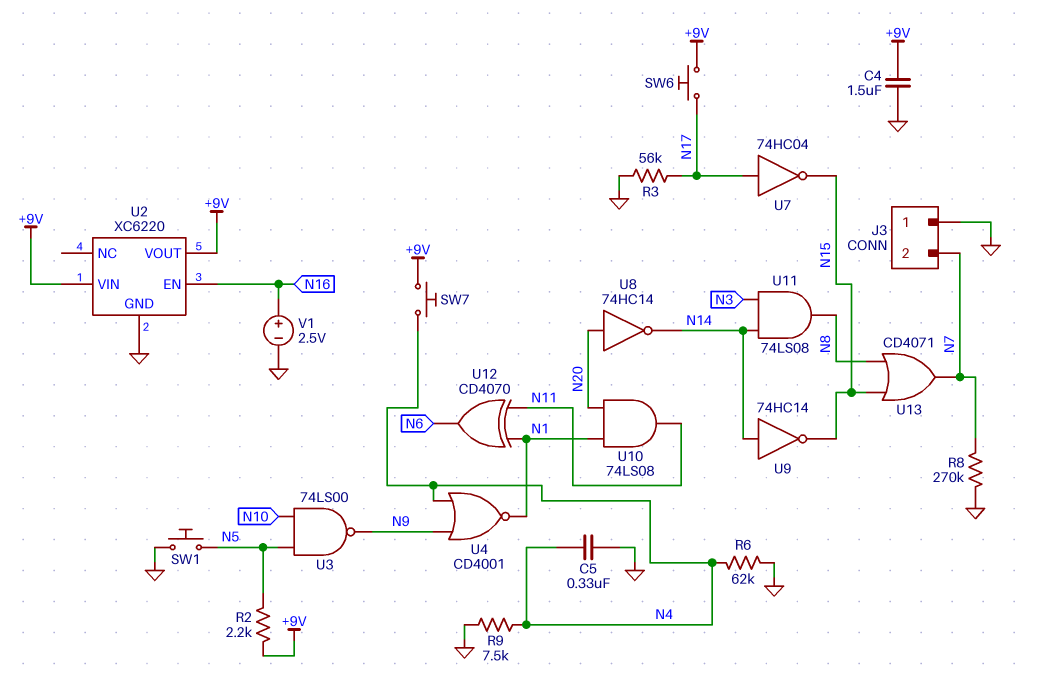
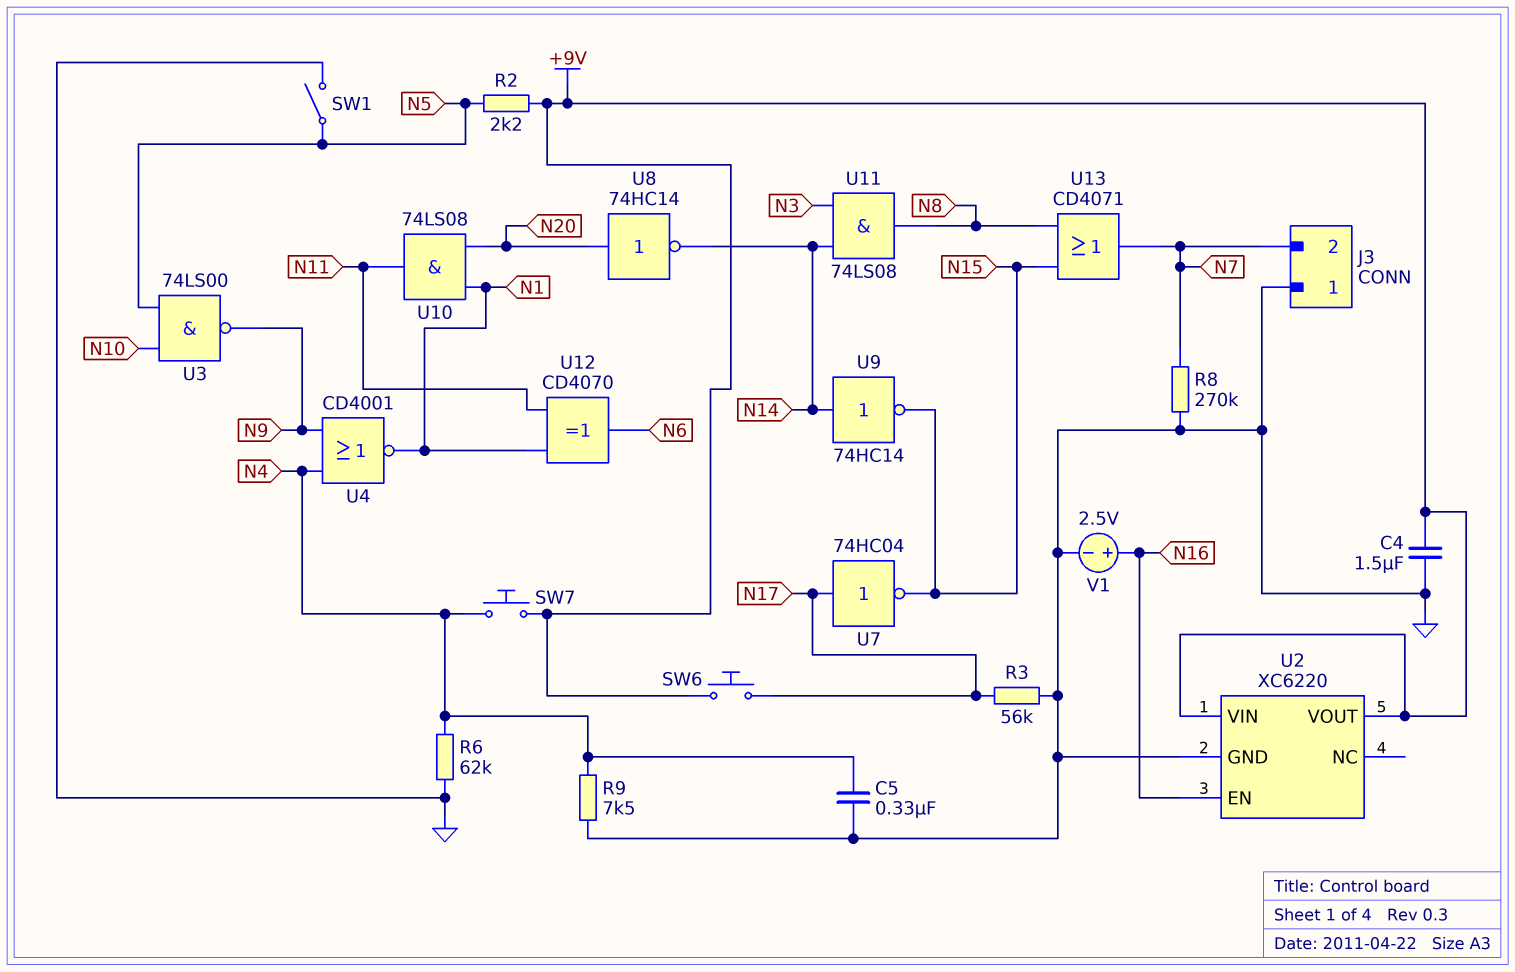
SW1: button (GND, N5) -> switch (GND, N5)

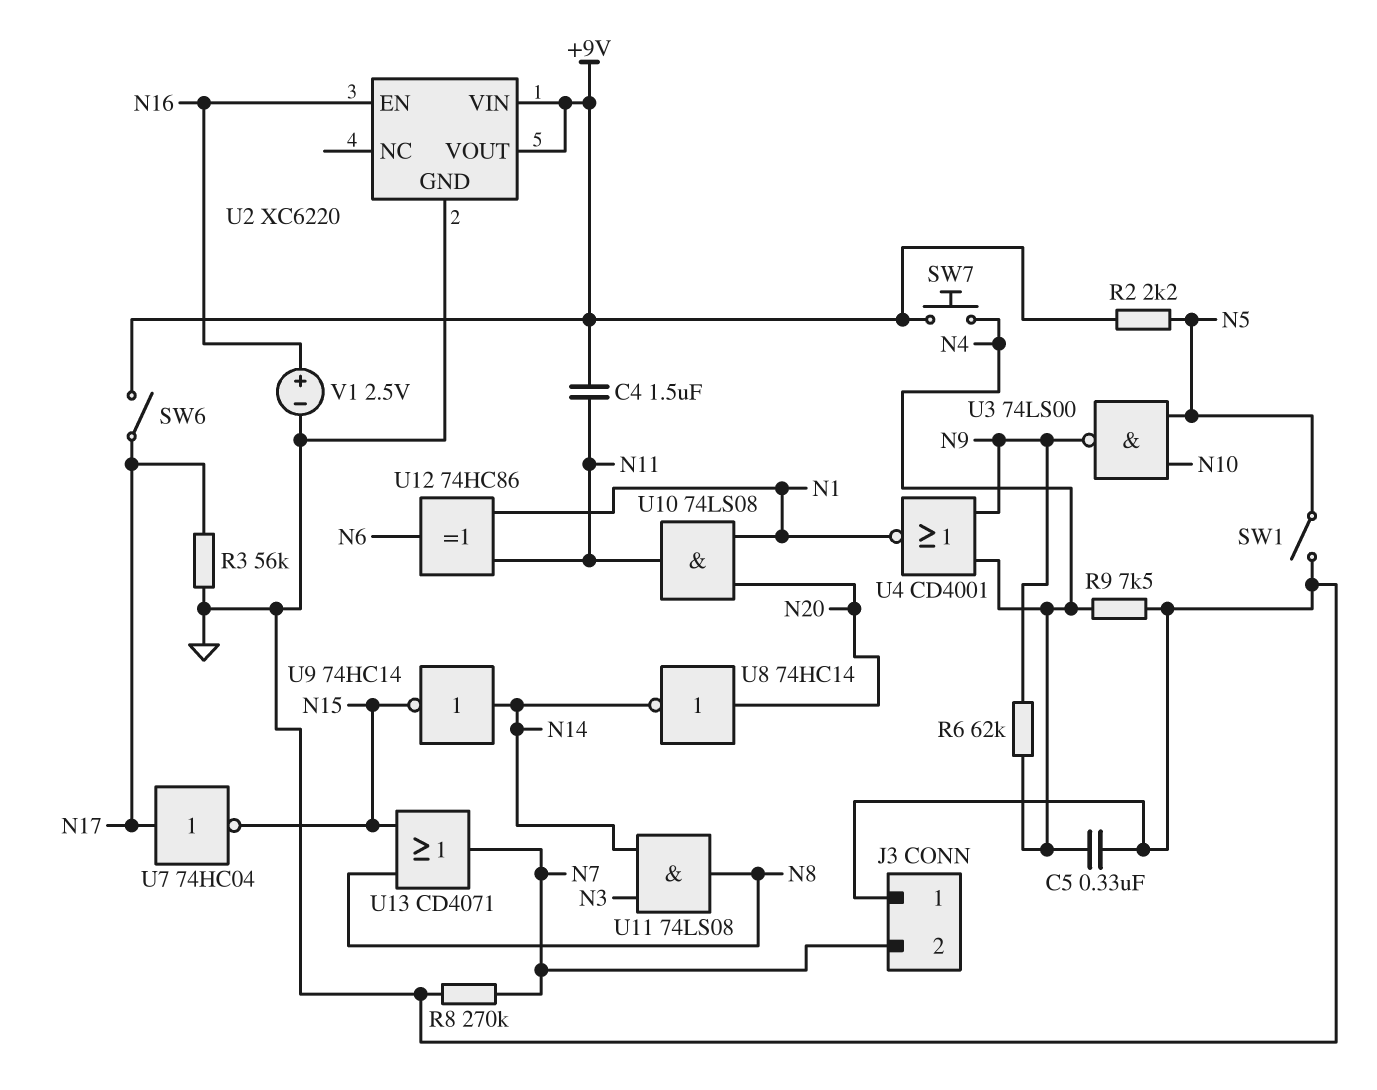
C4: 1.5uF (+9V, GND) -> 1.5uF (+9V, N11)
R6: 62k (GND, N4) -> 62k (N4, N9)
SW6: button (+9V, N17) -> switch (+9V, N17)
U12: XOR CD4070 (in N1, in N11, out N6) -> XOR 74HC86 (in N1, in N11, out N6)

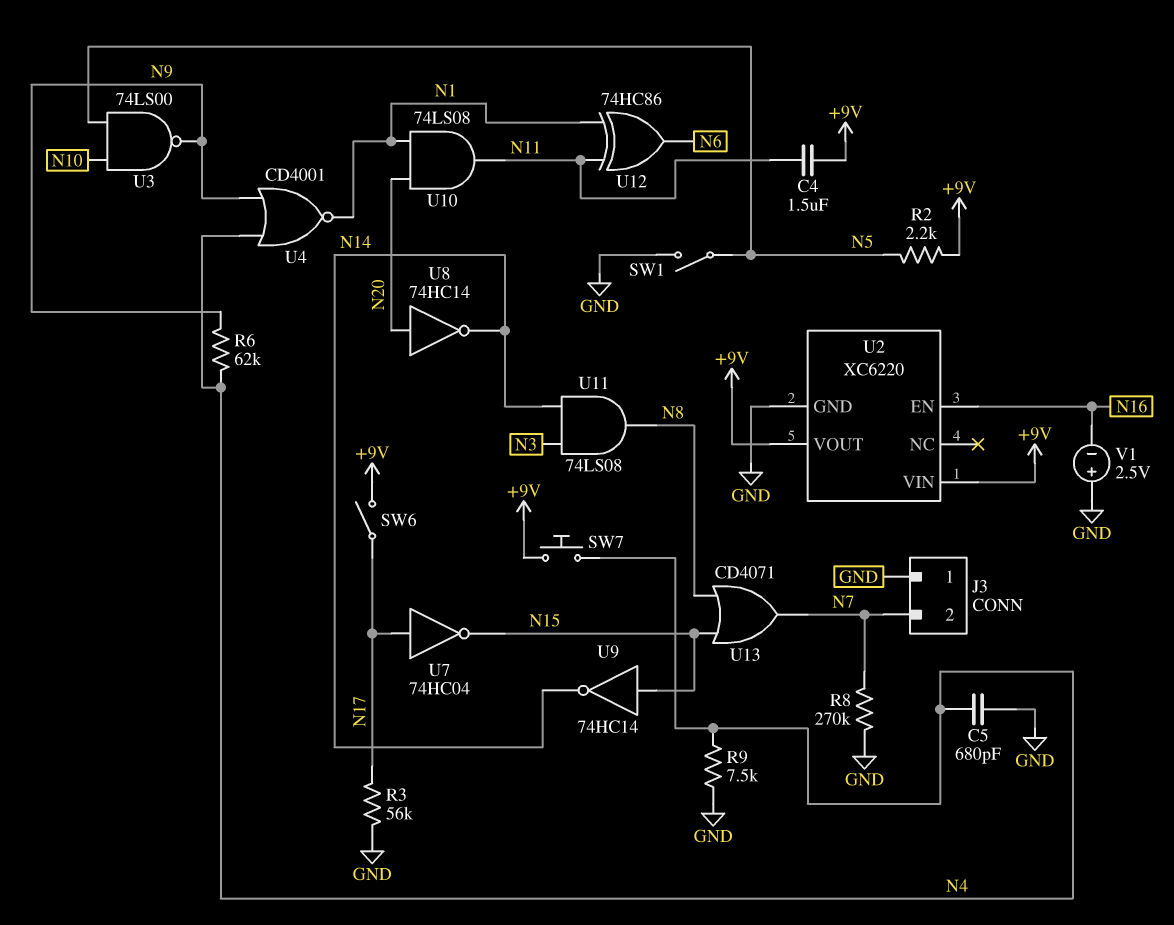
C5: 330nF (GND, N4) -> 680pF (GND, N4)
U9: NOT 74HC14 (in N14, out N15) -> NOT 74HC14 (in N15, out N14)
V1: 2.5V (plus N16, minus GND) -> 2.5V (plus GND, minus N16)

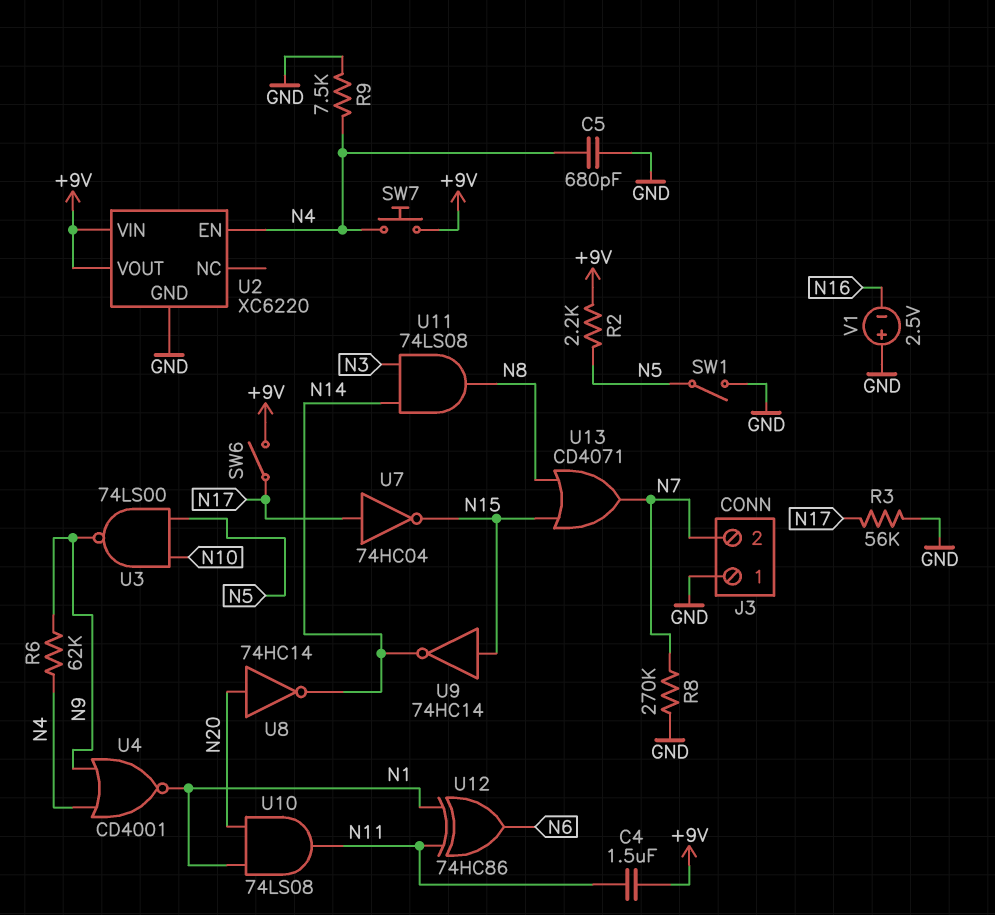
U2 pin EN: N16 -> N4

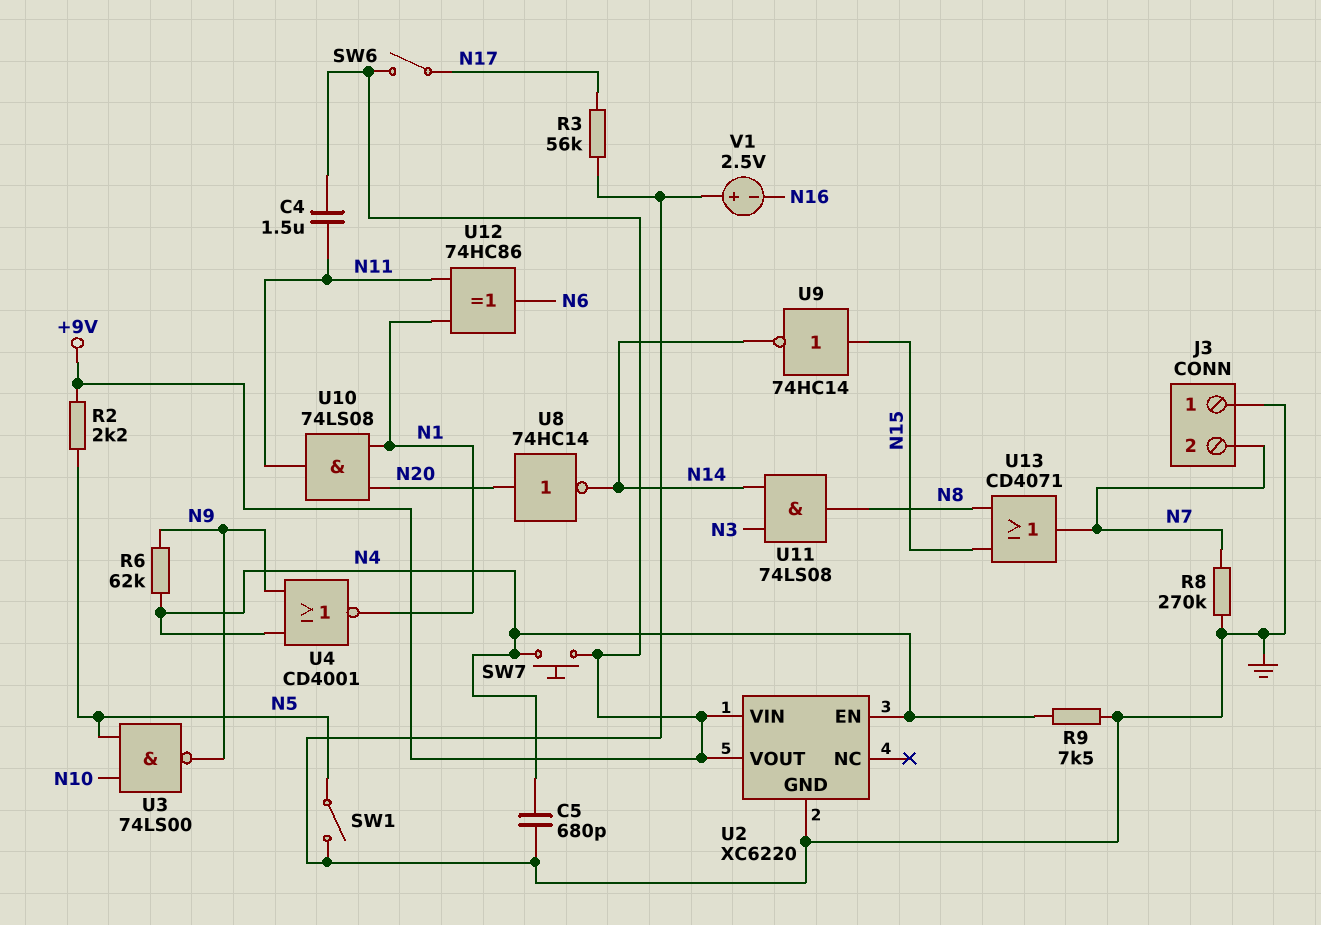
U7: NOT 74HC04 (in N17, out N15) -> none

